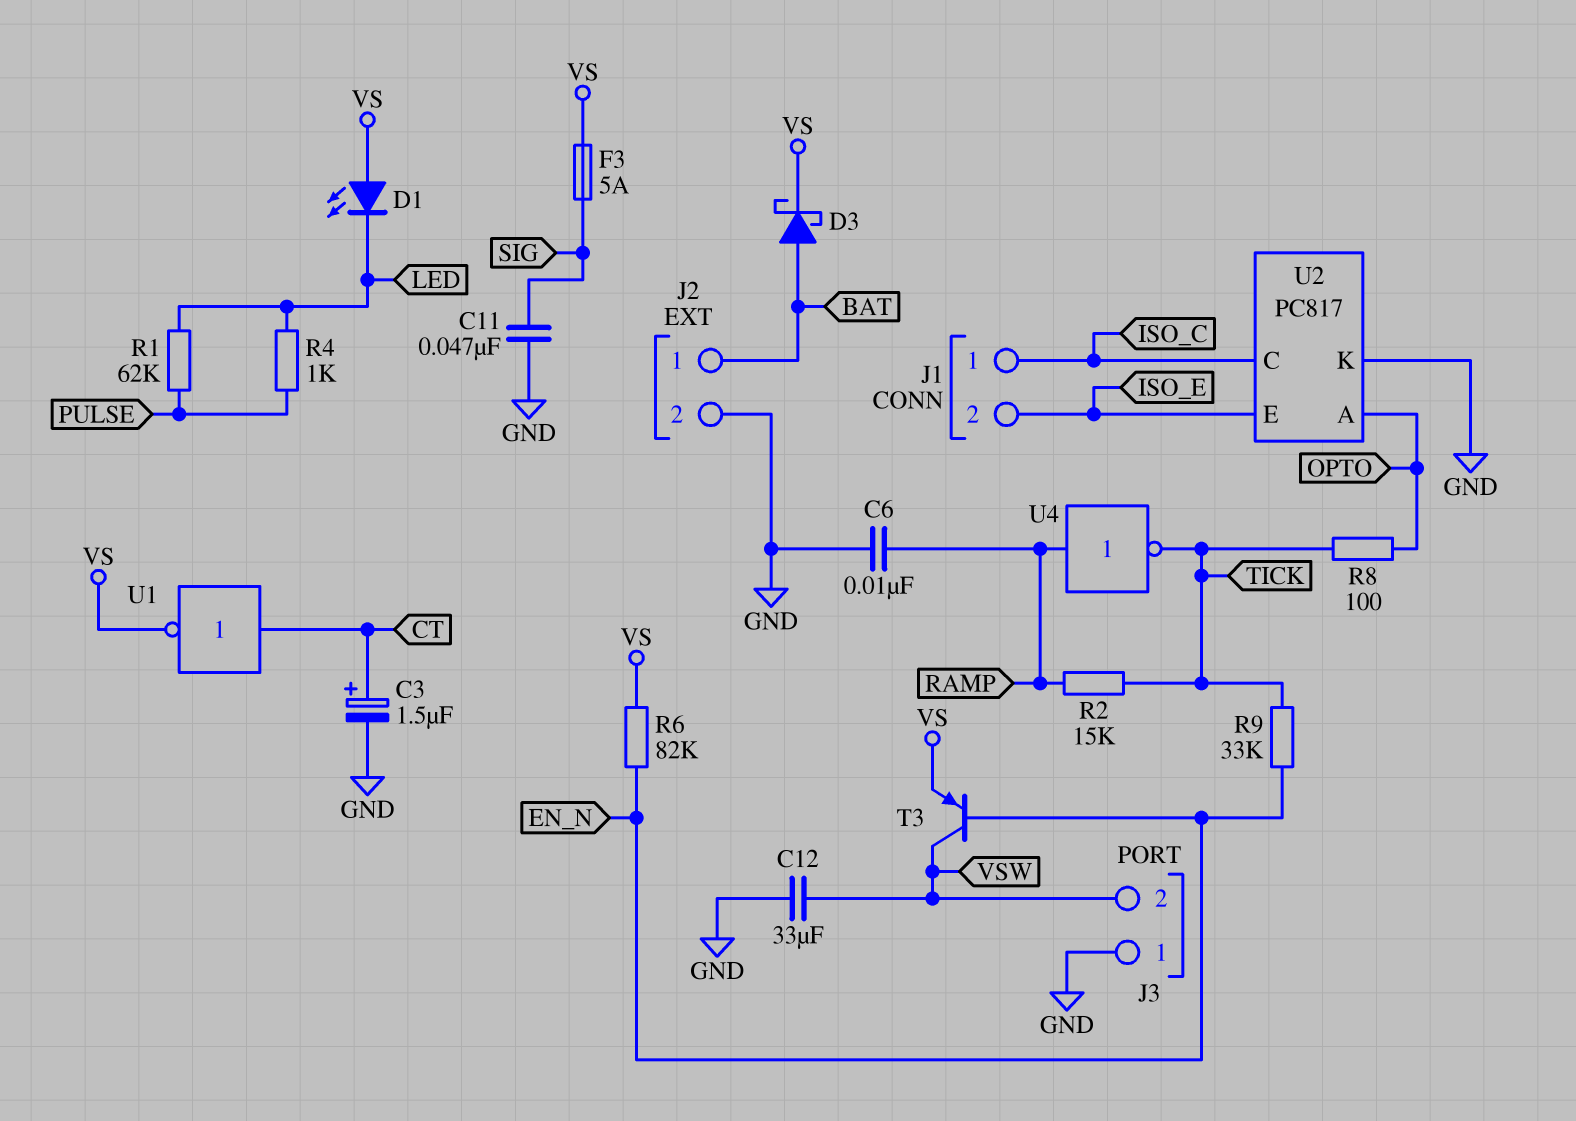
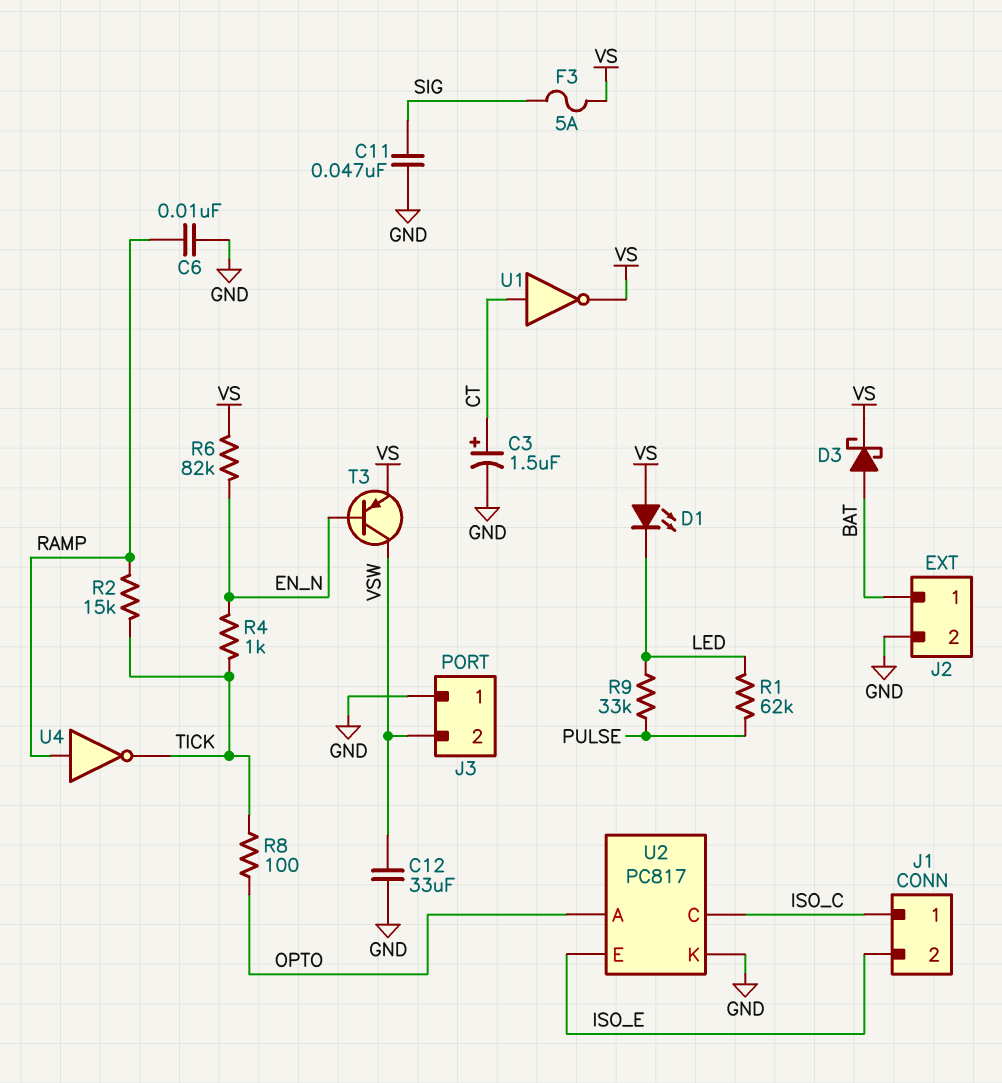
R4: 1k (LED, PULSE) -> 1k (EN_N, TICK)
R9: 33k (EN_N, TICK) -> 33k (LED, PULSE)

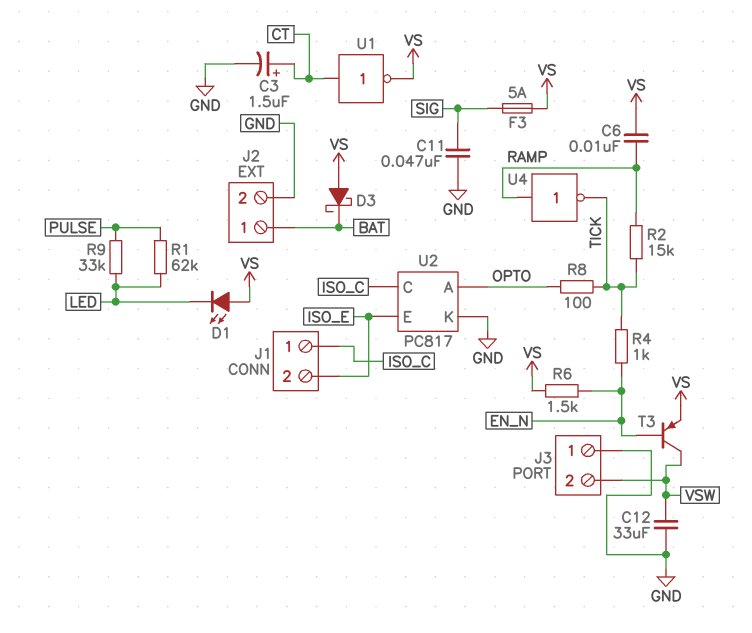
C6: 10nF (GND, RAMP) -> 10nF (RAMP, VS)
D3: schottky (A BAT, K VS) -> schottky (A VS, K BAT)
R6: 82k (EN_N, VS) -> 1.5k (EN_N, VS)

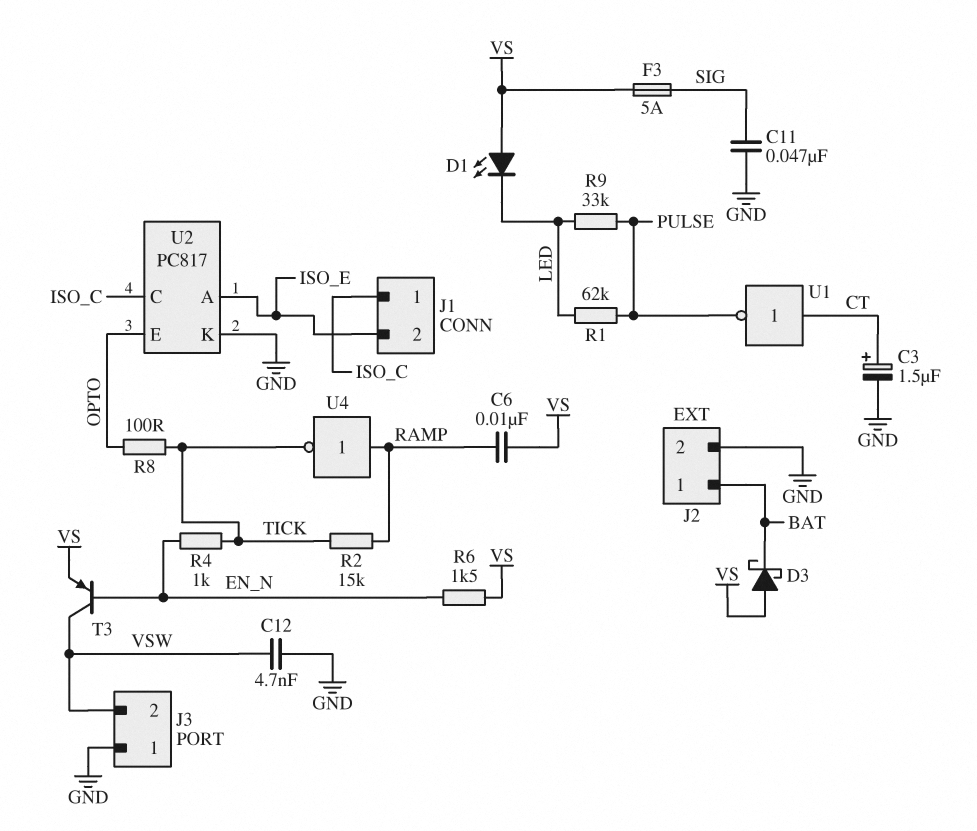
C12: 33uF (GND, VSW) -> 4.7nF (GND, VSW)
U1: NOT (in CT, out VS) -> NOT (in CT, out PULSE)
U2 pin A: OPTO -> ISO_E
U2 pin E: ISO_E -> OPTO

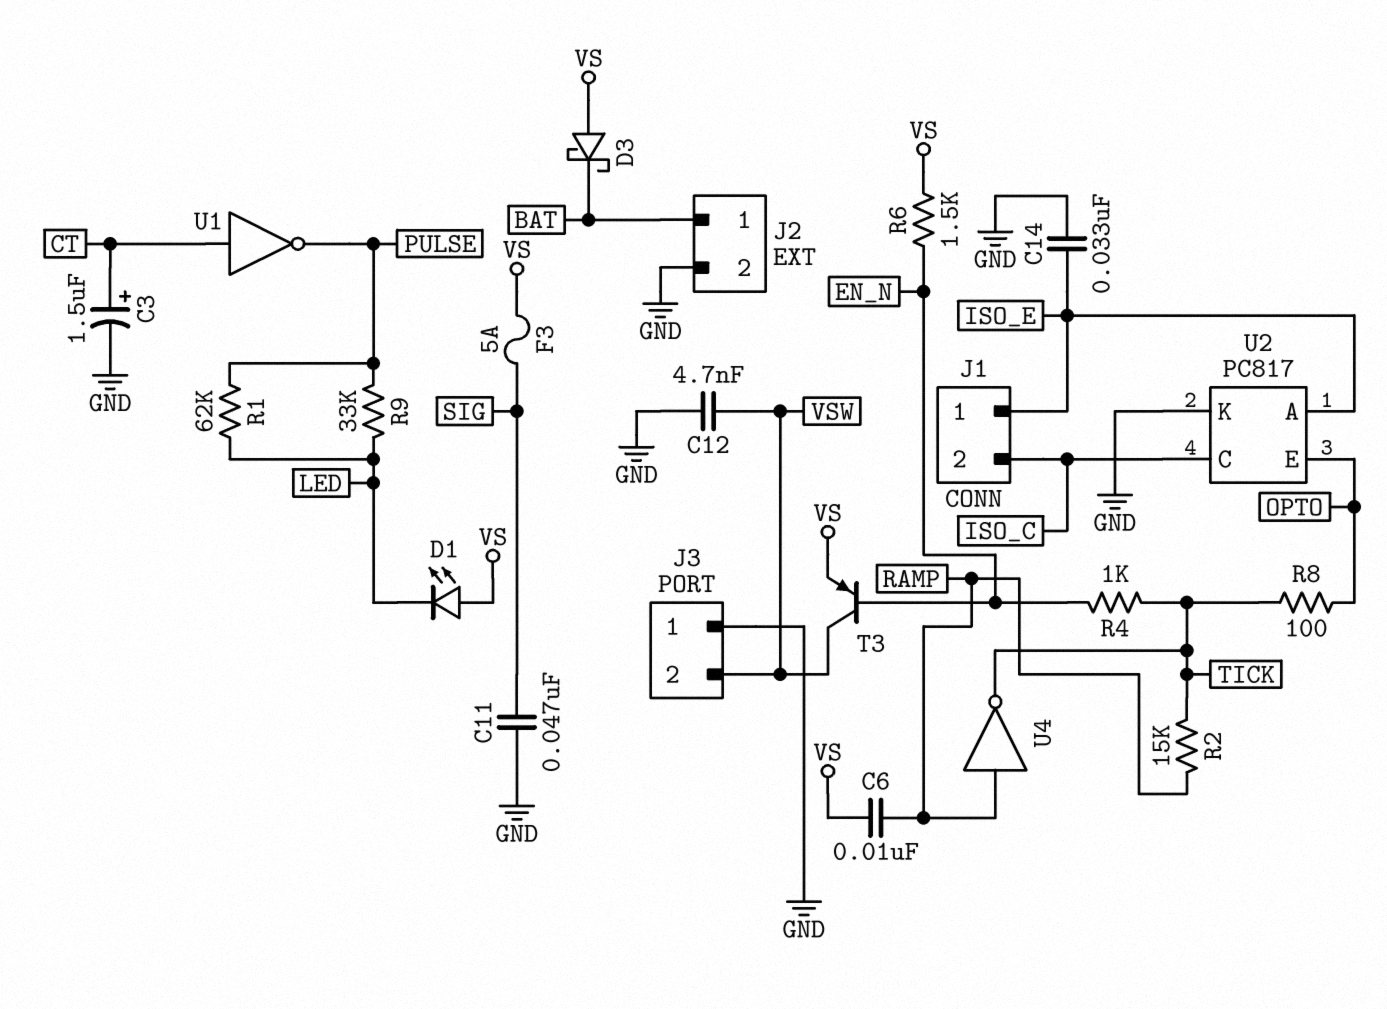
C14: none -> 33nF (GND, ISO_E)
J1 pin 1: ISO_C -> ISO_E
J1 pin 2: ISO_E -> ISO_C

